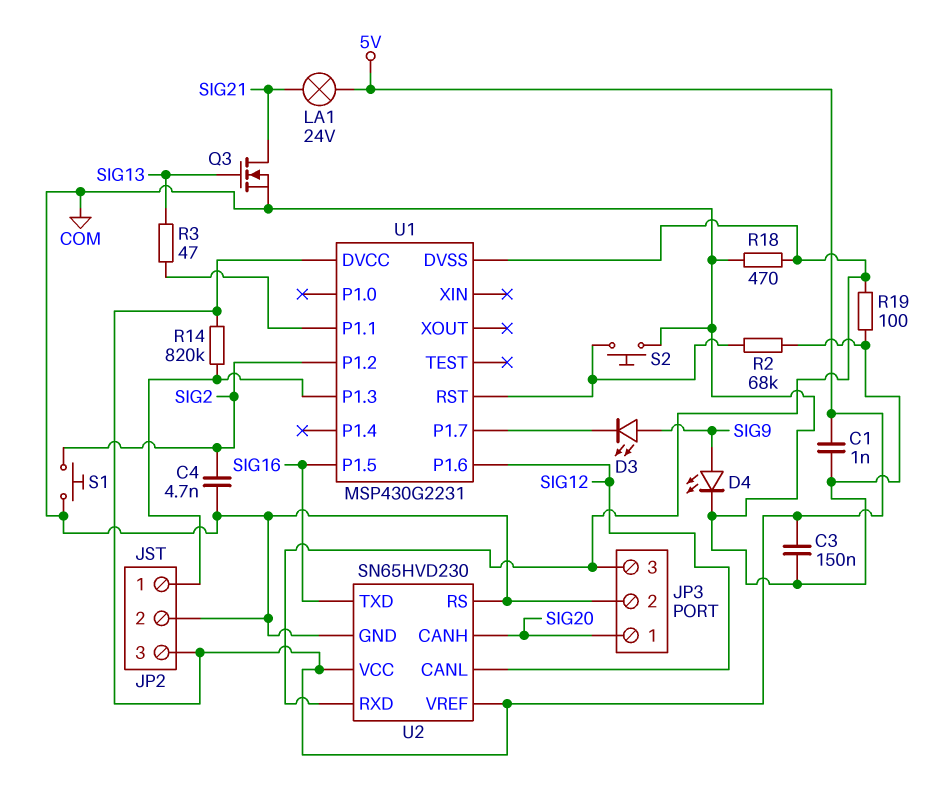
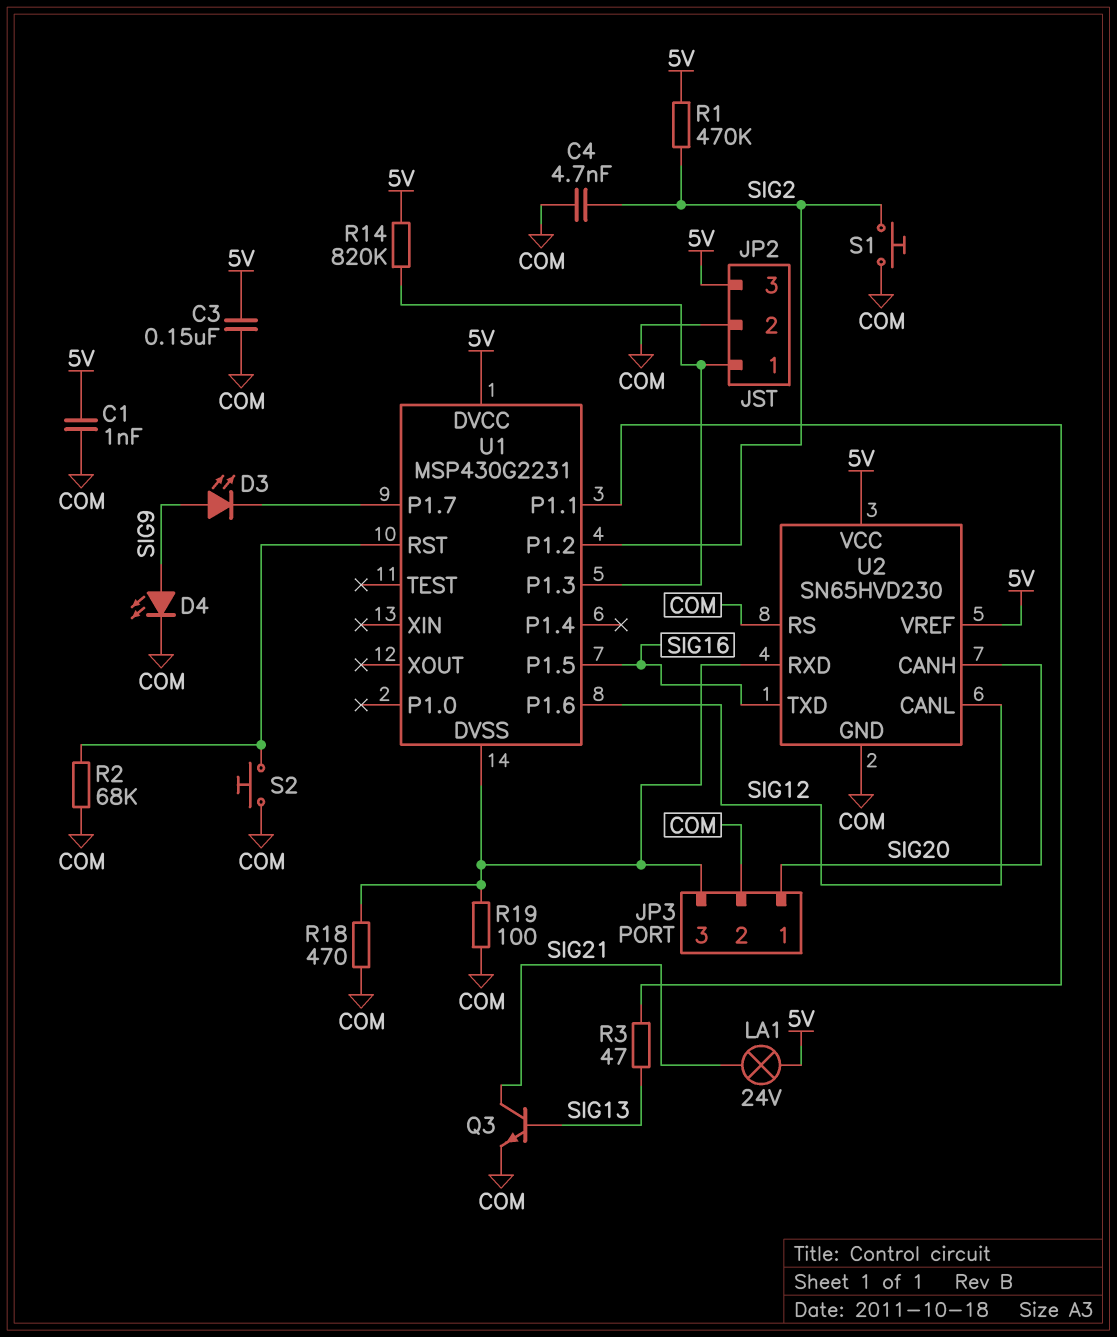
Q3: NMOS (G SIG13, D SIG21, S COM) -> NPN (B SIG13, C SIG21, E COM)
R1: none -> 470k (5V, SIG2)

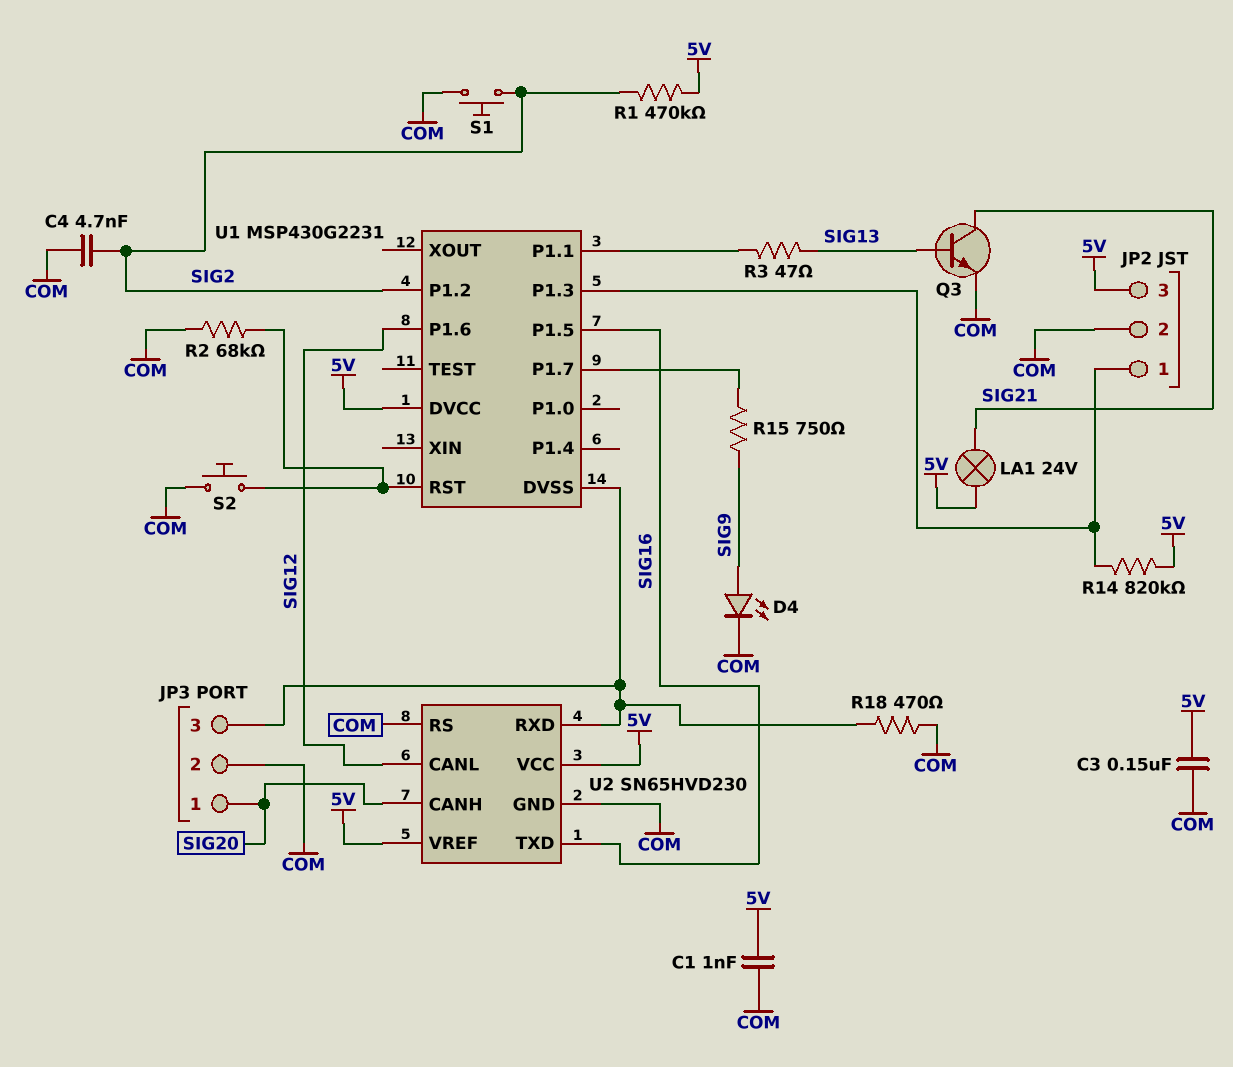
D3: LED (A SIG9, K U1/P1.7) -> none
R15: none -> 750 (SIG9, U1/P1.7)
R19: 100 (COM, JP3/3) -> none

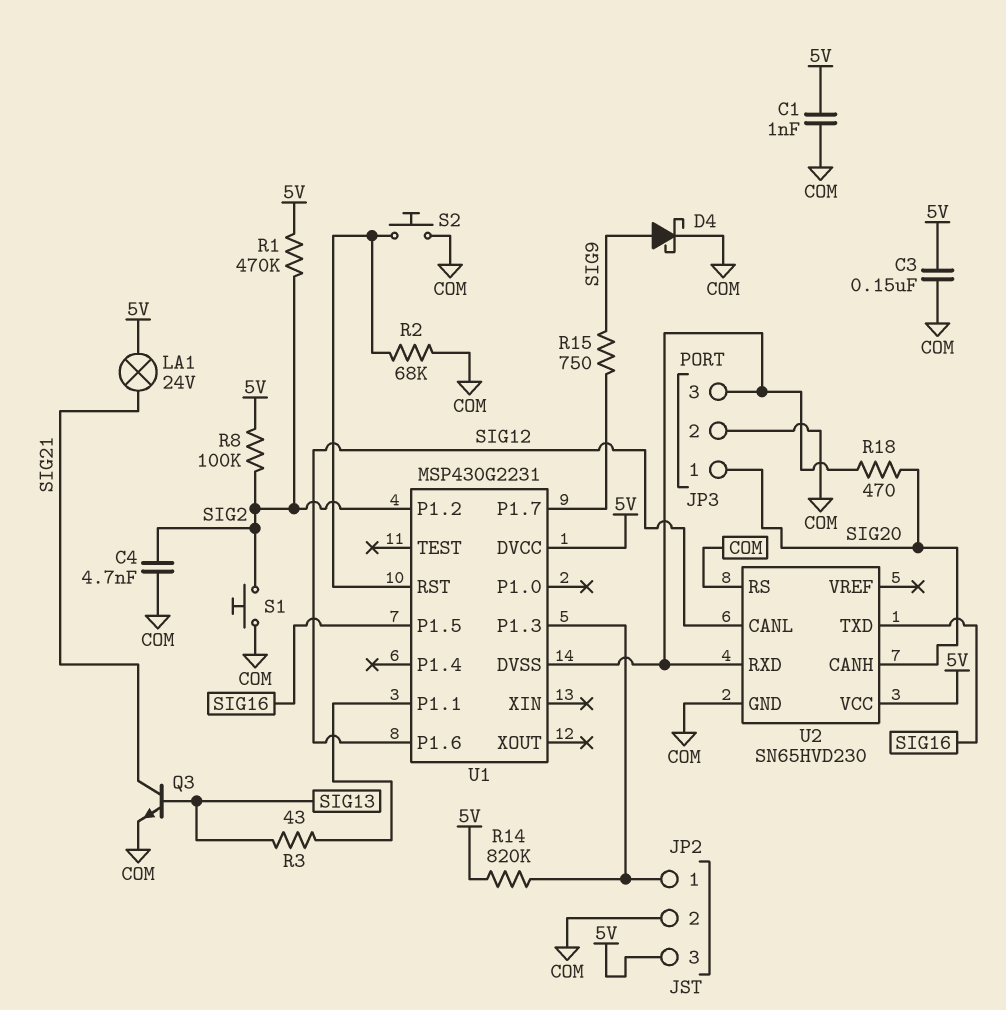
D4: LED (A SIG9, K COM) -> schottky (A SIG9, K COM)
R3: 47 (SIG13, U1/P1.1) -> 43 (SIG13, U1/P1.1)
R8: none -> 100k (5V, SIG2)
R18: 470 (COM, JP3/3) -> 470 (JP3/3, SIG20)
U2 pin VREF: 5V -> none

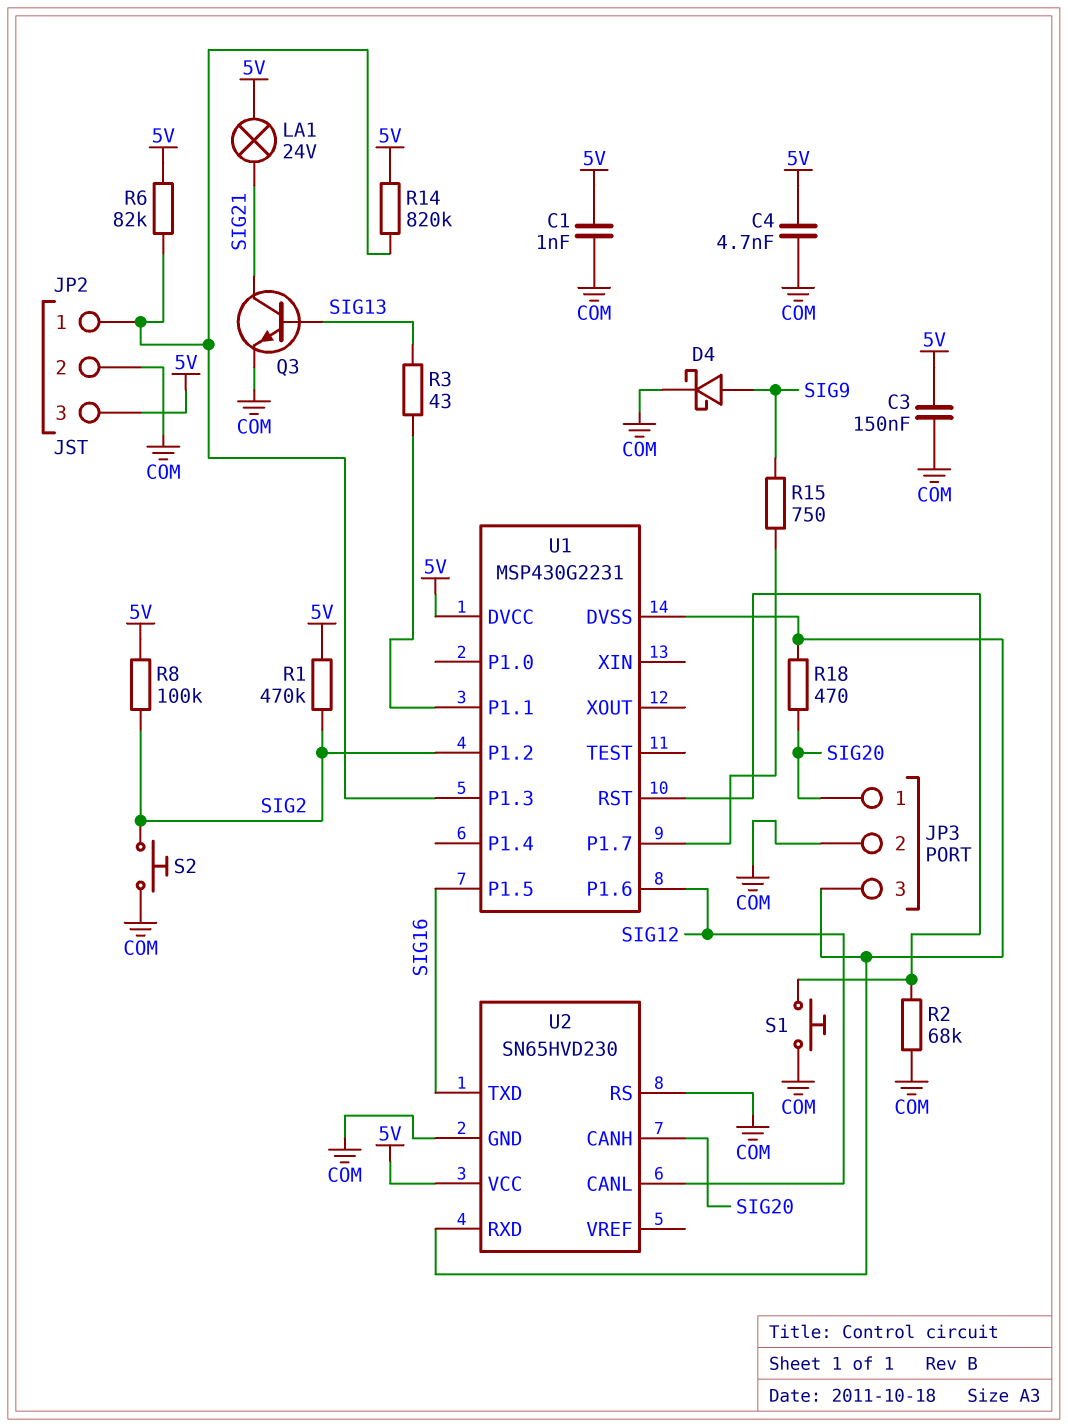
C4: 4.7nF (COM, SIG2) -> 4.7nF (5V, COM)
R6: none -> 82k (5V, JP2/1)
S1: button (COM, SIG2) -> button (COM, U1/RST)
S2: button (COM, U1/RST) -> button (COM, SIG2)

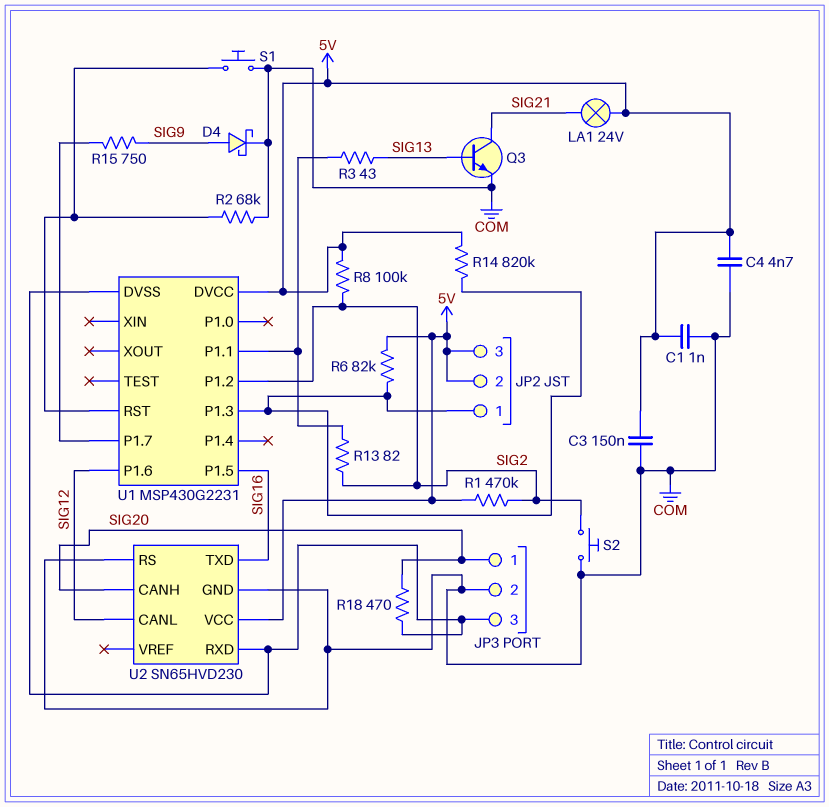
JP2 pin 2: COM -> 5V
R13: none -> 82 (SIG2, U1/P1.1)

